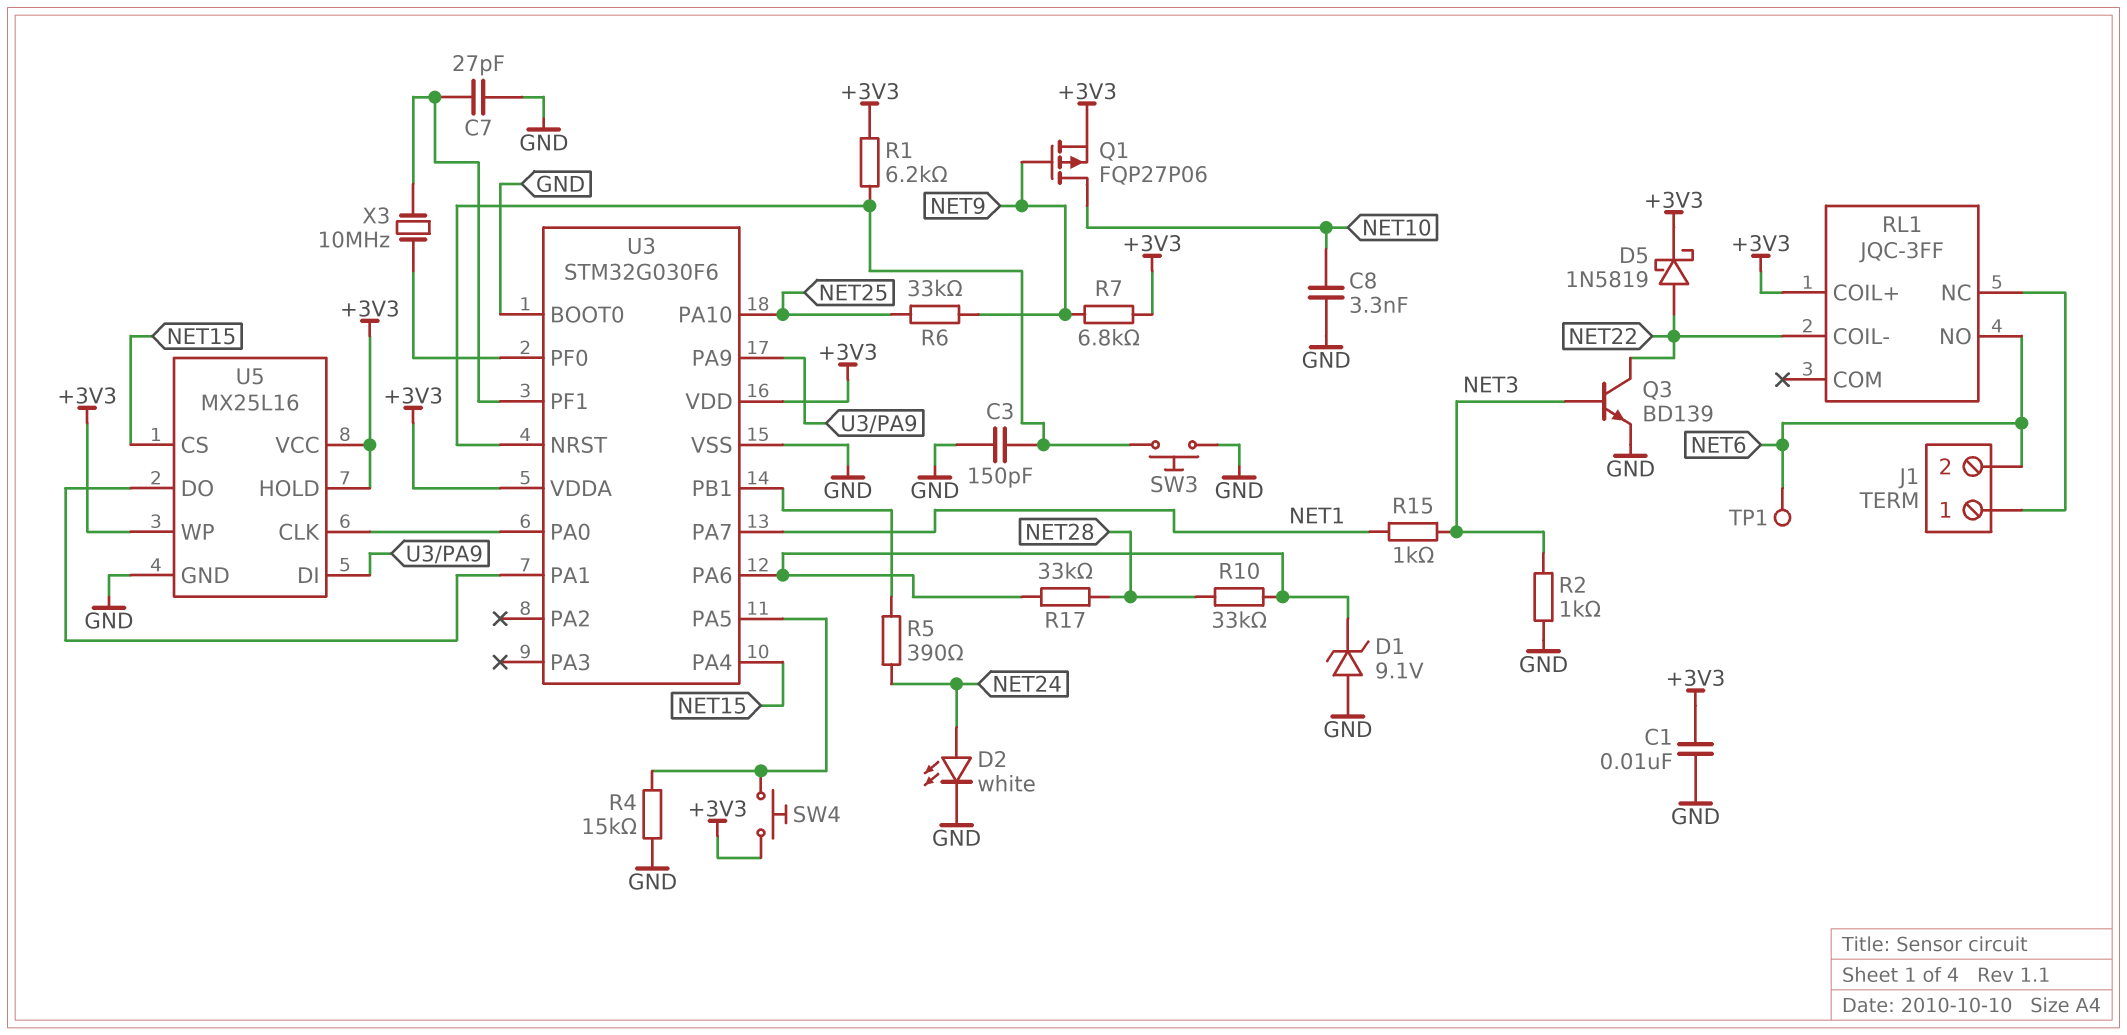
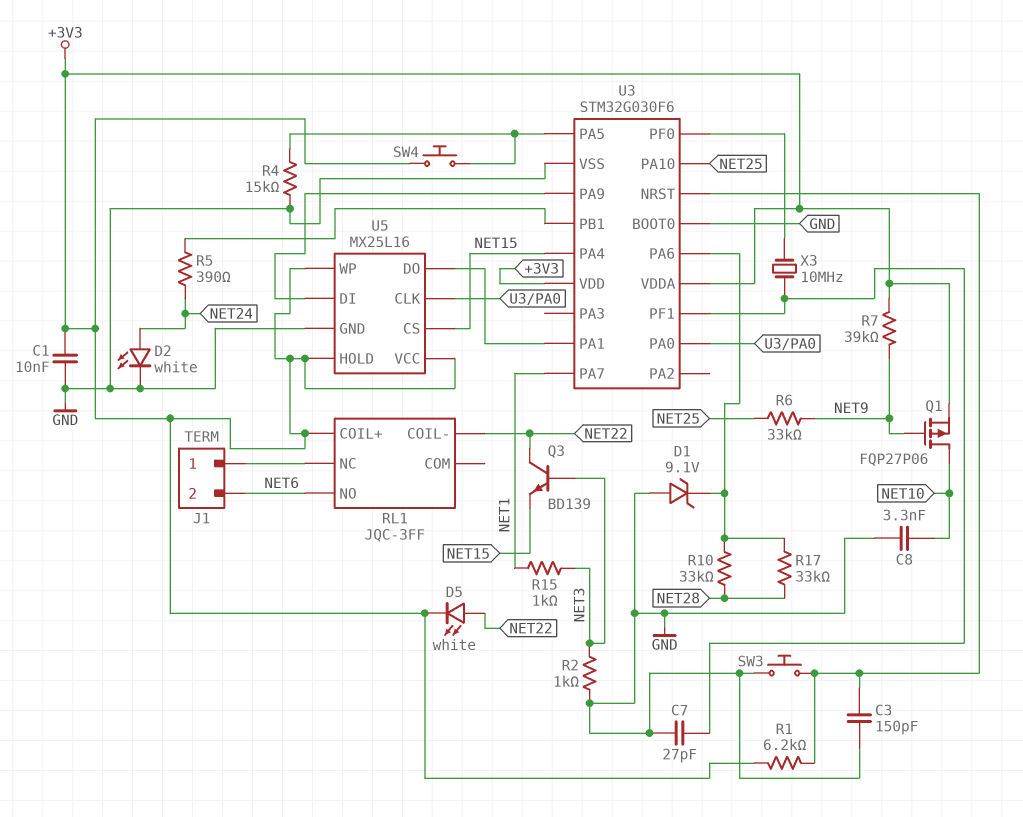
D5: schottky 1N5819 (A NET22, K +3V3) -> LED white (A NET22, K +3V3)
Q3: NPN BD139 (B NET3, C NET22, E GND) -> NPN BD139 (B NET3, C NET22, E NET15)
R7: 6.8k (+3V3, NET9) -> 39k (+3V3, NET9)
TP1: test point (NET6) -> none

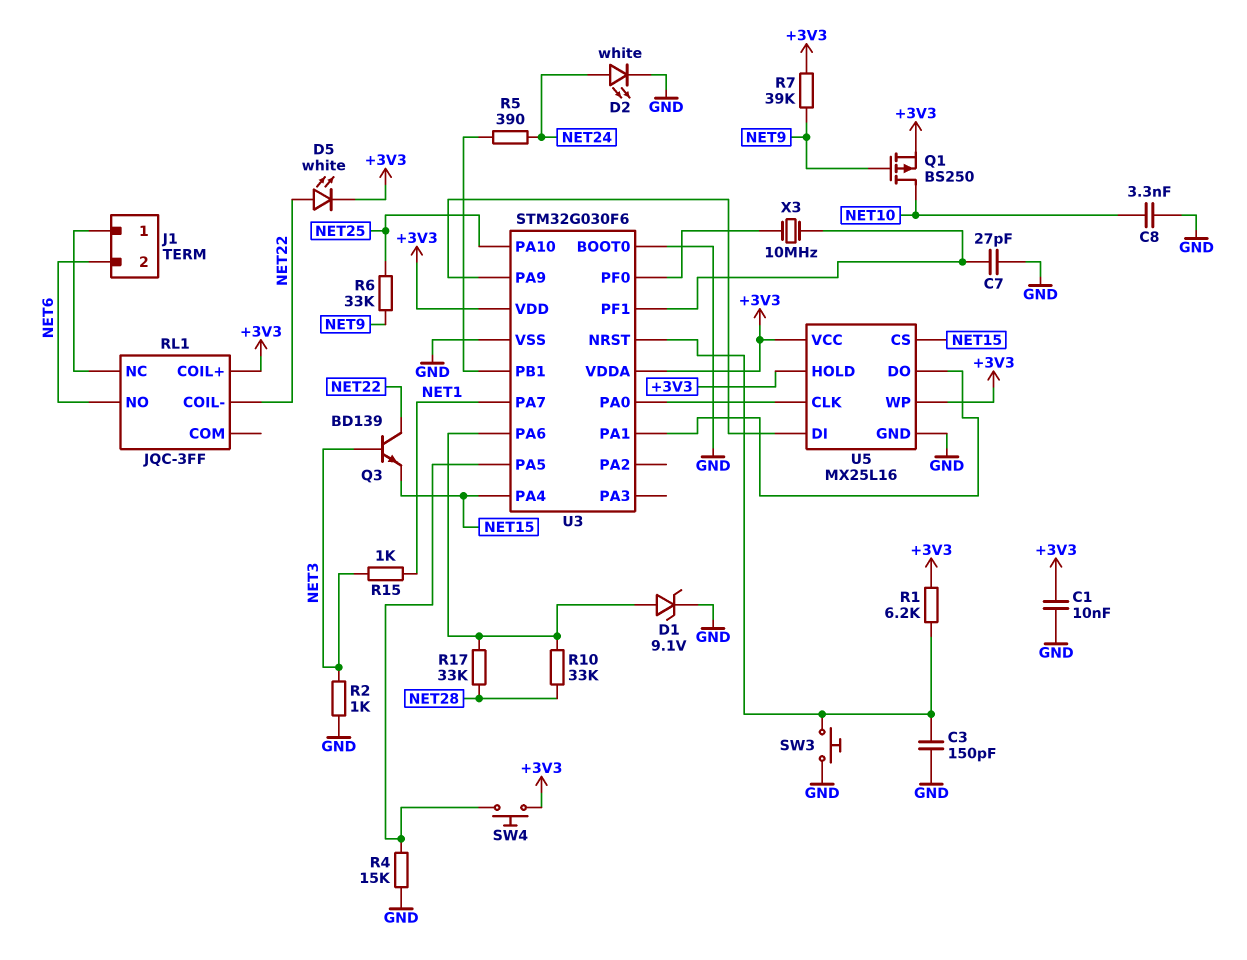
D1: zener 9.1V (A GND, K U3/PA6) -> zener 9.1V (A U3/PA6, K GND)
Q1: PMOS FQP27P06 (G NET9, D NET10, S +3V3) -> PMOS BS250 (G NET9, D NET10, S +3V3)

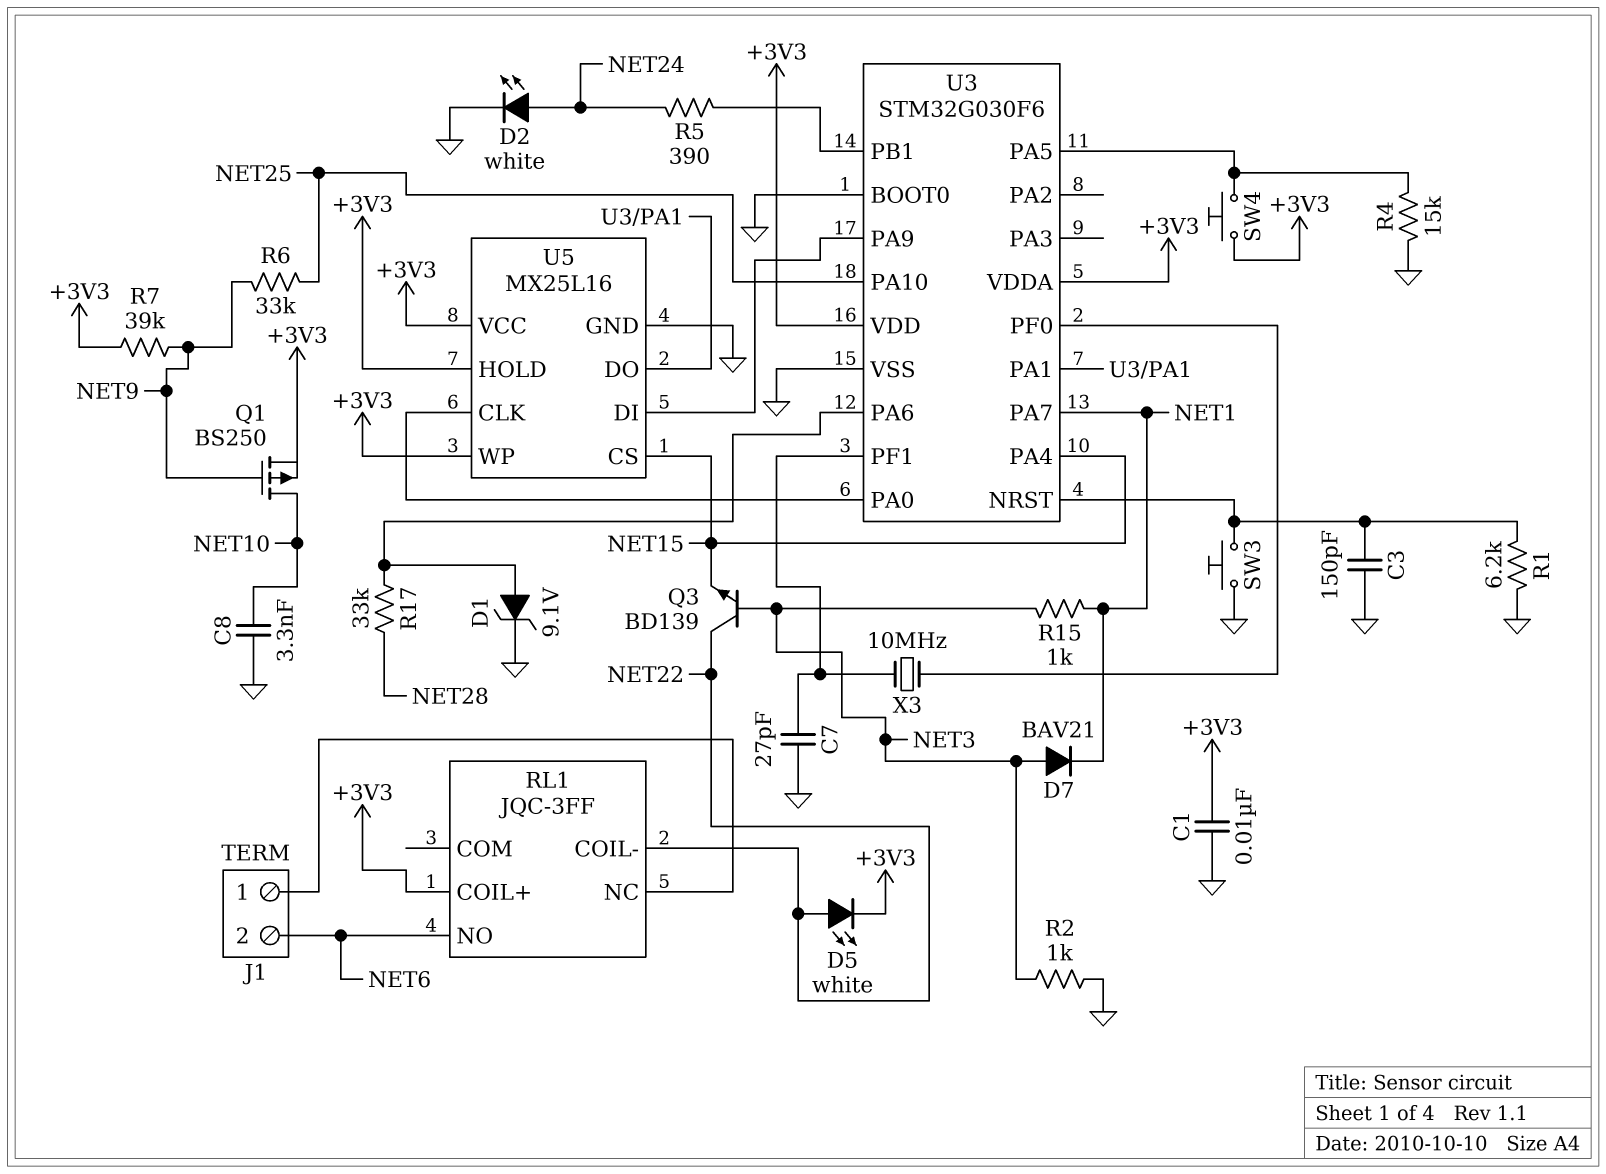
D7: none -> diode BAV21 (A NET3, K NET1)
R1: 6.2k (+3V3, U3/NRST) -> 6.2k (GND, U3/NRST)
R10: 33k (NET28, U3/PA6) -> none

